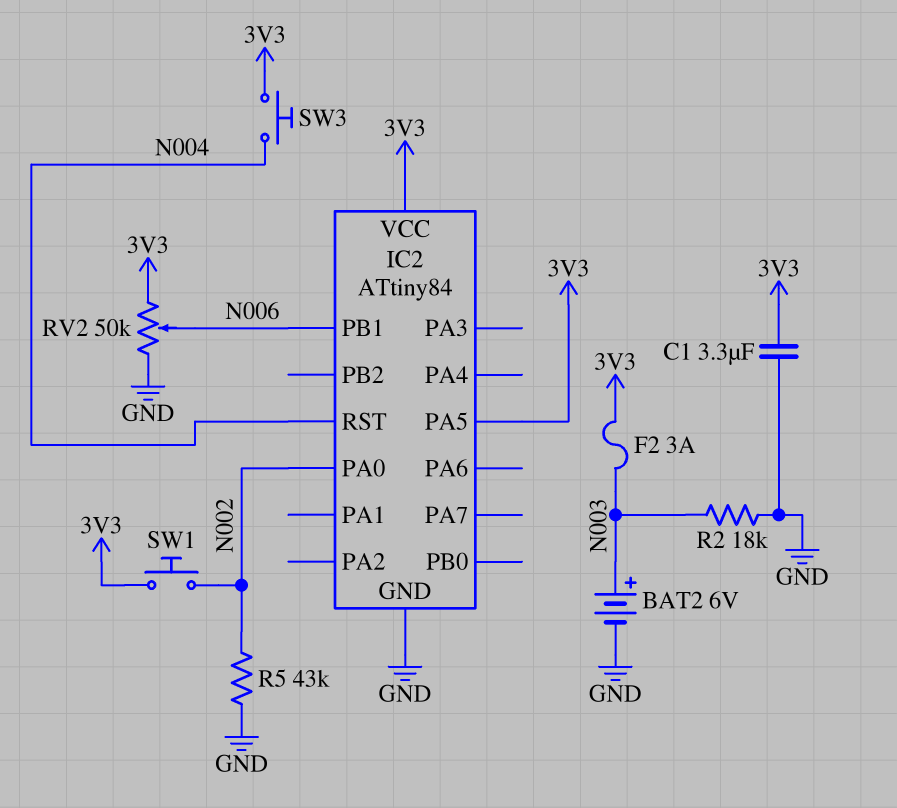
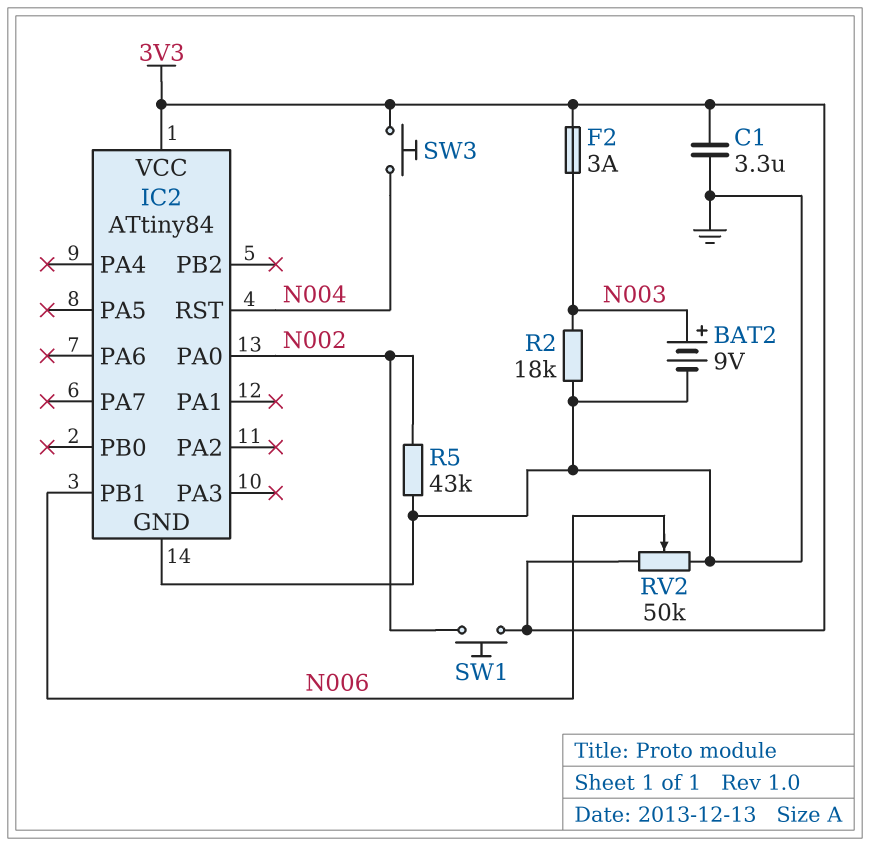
BAT2: 6V (plus N003, minus GND) -> 9V (plus N003, minus GND)
IC2 pin PA5: 3V3 -> none

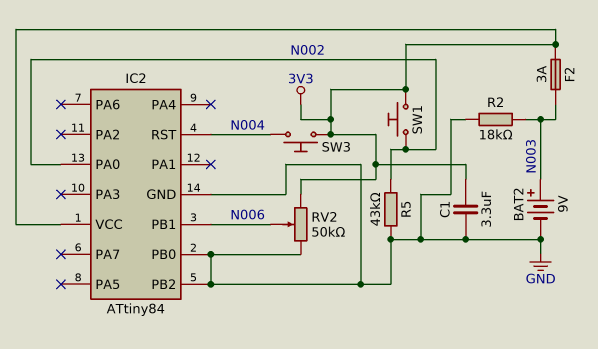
IC2 pin PB0: none -> GND
IC2 pin PB2: none -> GND

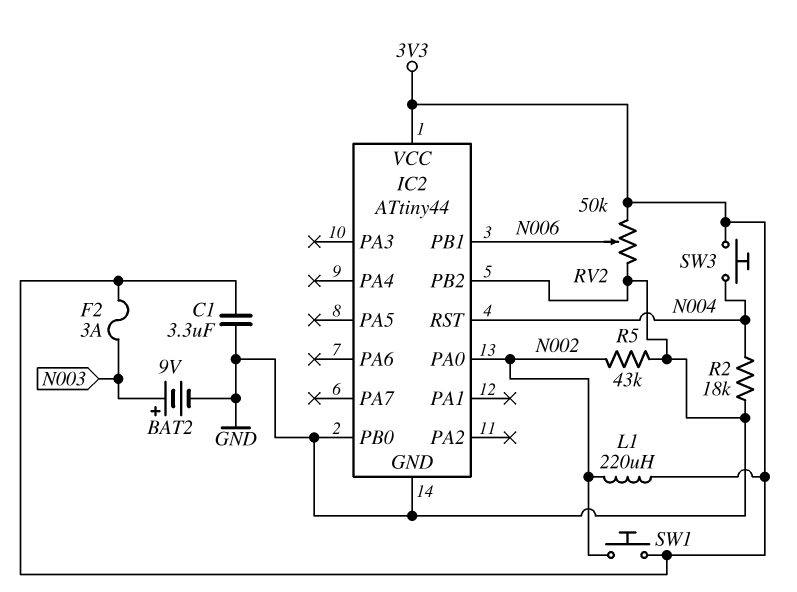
IC2: ATtiny84 -> ATtiny44
L1: none -> 220uH (3V3, N002)
R2: 18k (GND, N003) -> 18k (GND, N004)

